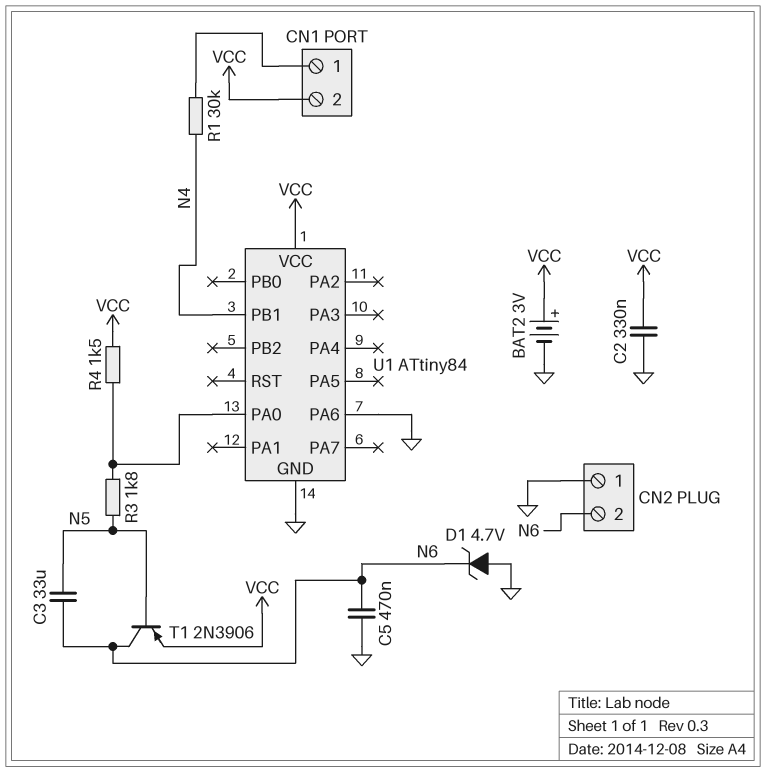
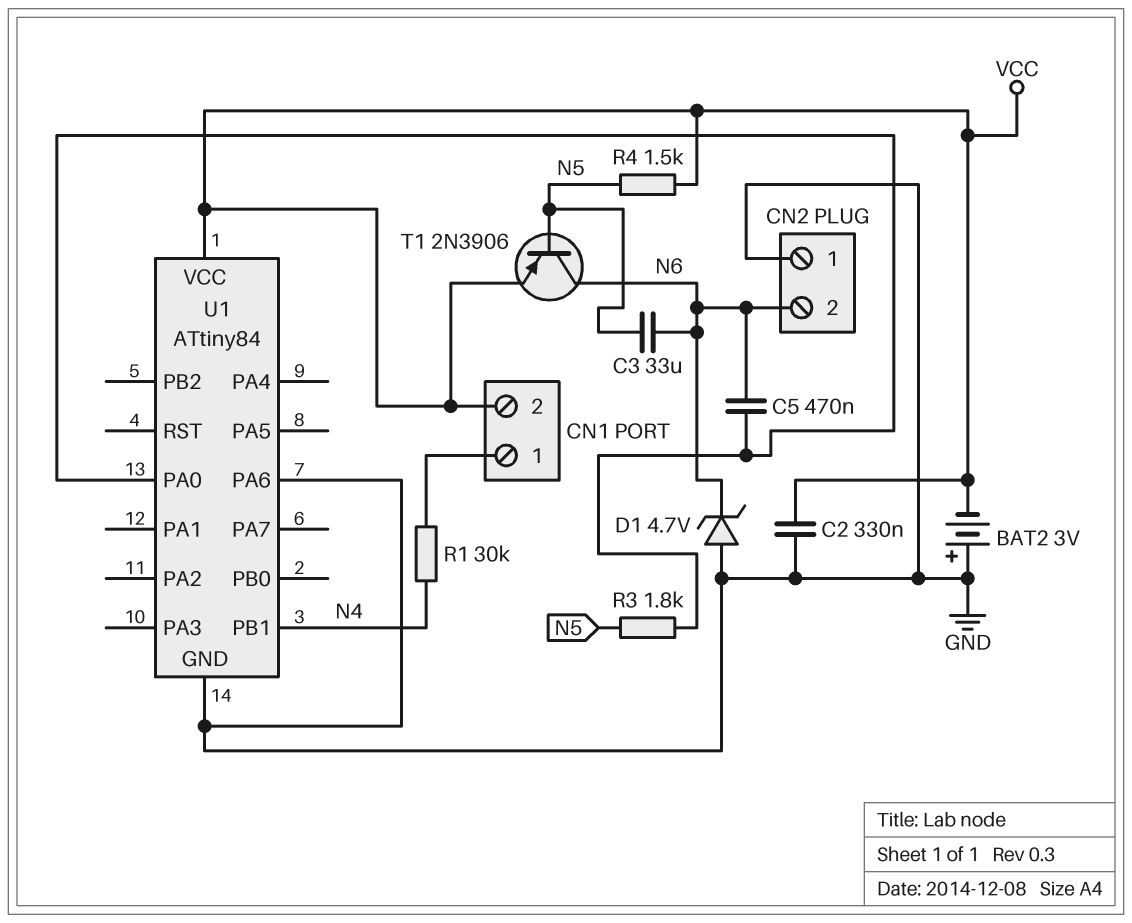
BAT2: 3V (plus VCC, minus GND) -> 3V (plus GND, minus VCC)
C5: 470nF (GND, N6) -> 470nF (N6, U1/PA0)
R4: 1.5k (U1/PA0, VCC) -> 1.5k (N5, VCC)

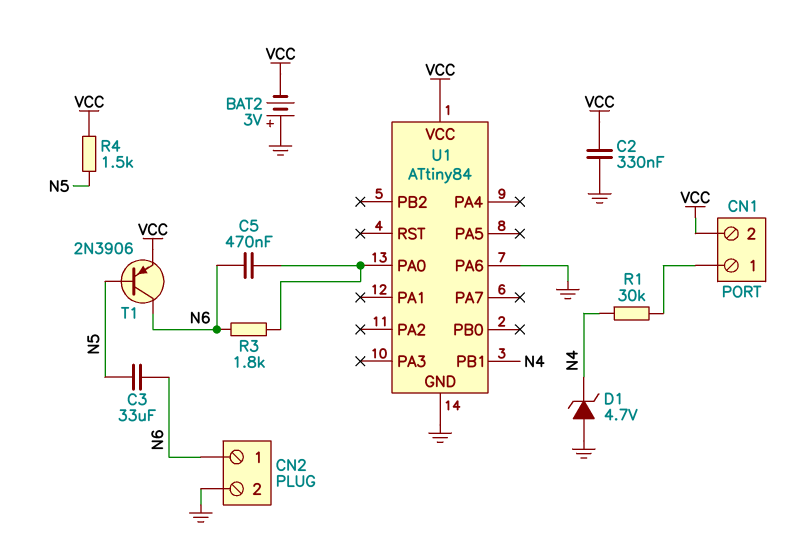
CN2 pin 1: GND -> N6
CN2 pin 2: N6 -> GND
D1: zener 4.7V (A GND, K N6) -> zener 4.7V (A GND, K N4)
R3: 1.8k (N5, U1/PA0) -> 1.8k (N6, U1/PA0)

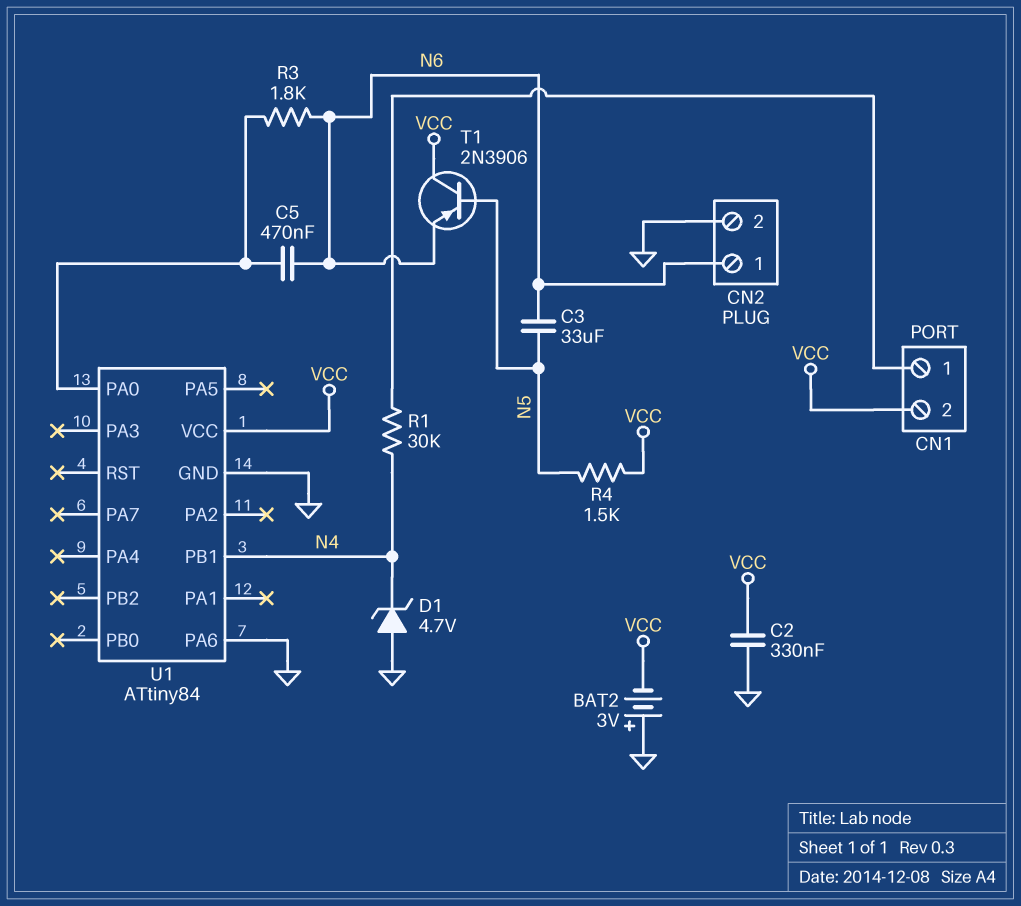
T1: PNP 2N3906 (B N5, C N6, E VCC) -> PNP 2N3906 (B N5, C VCC, E N6)

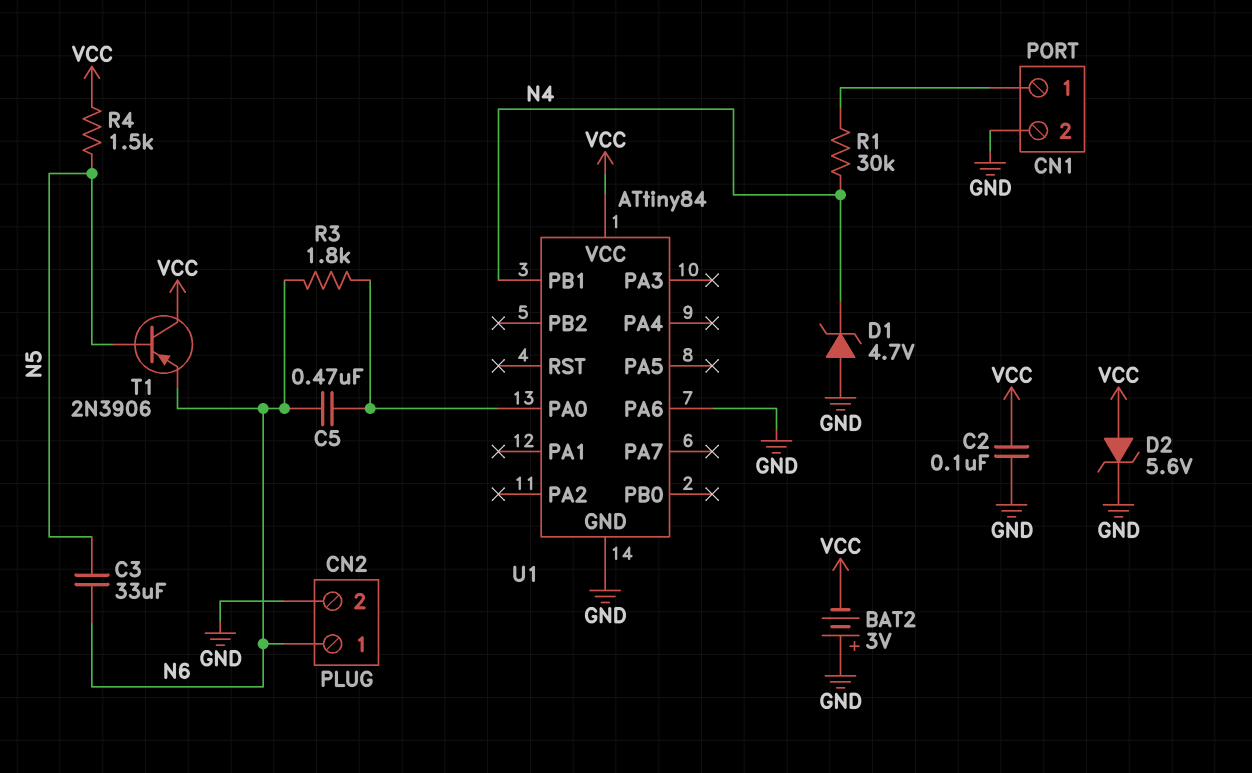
C2: 330nF (GND, VCC) -> 100nF (GND, VCC)
CN1 pin 2: VCC -> GND
D2: none -> zener 5.6V (A VCC, K GND)

